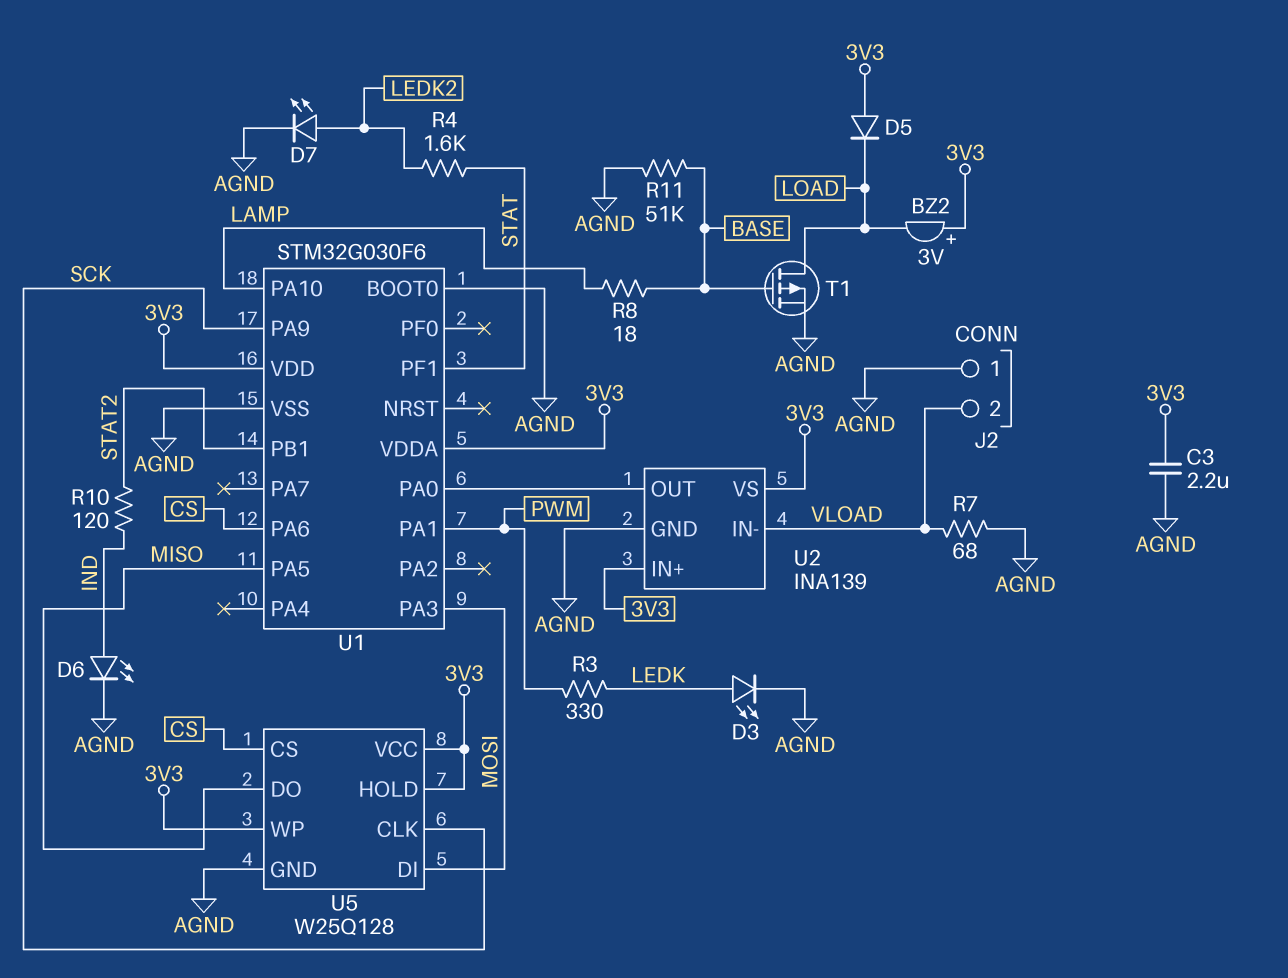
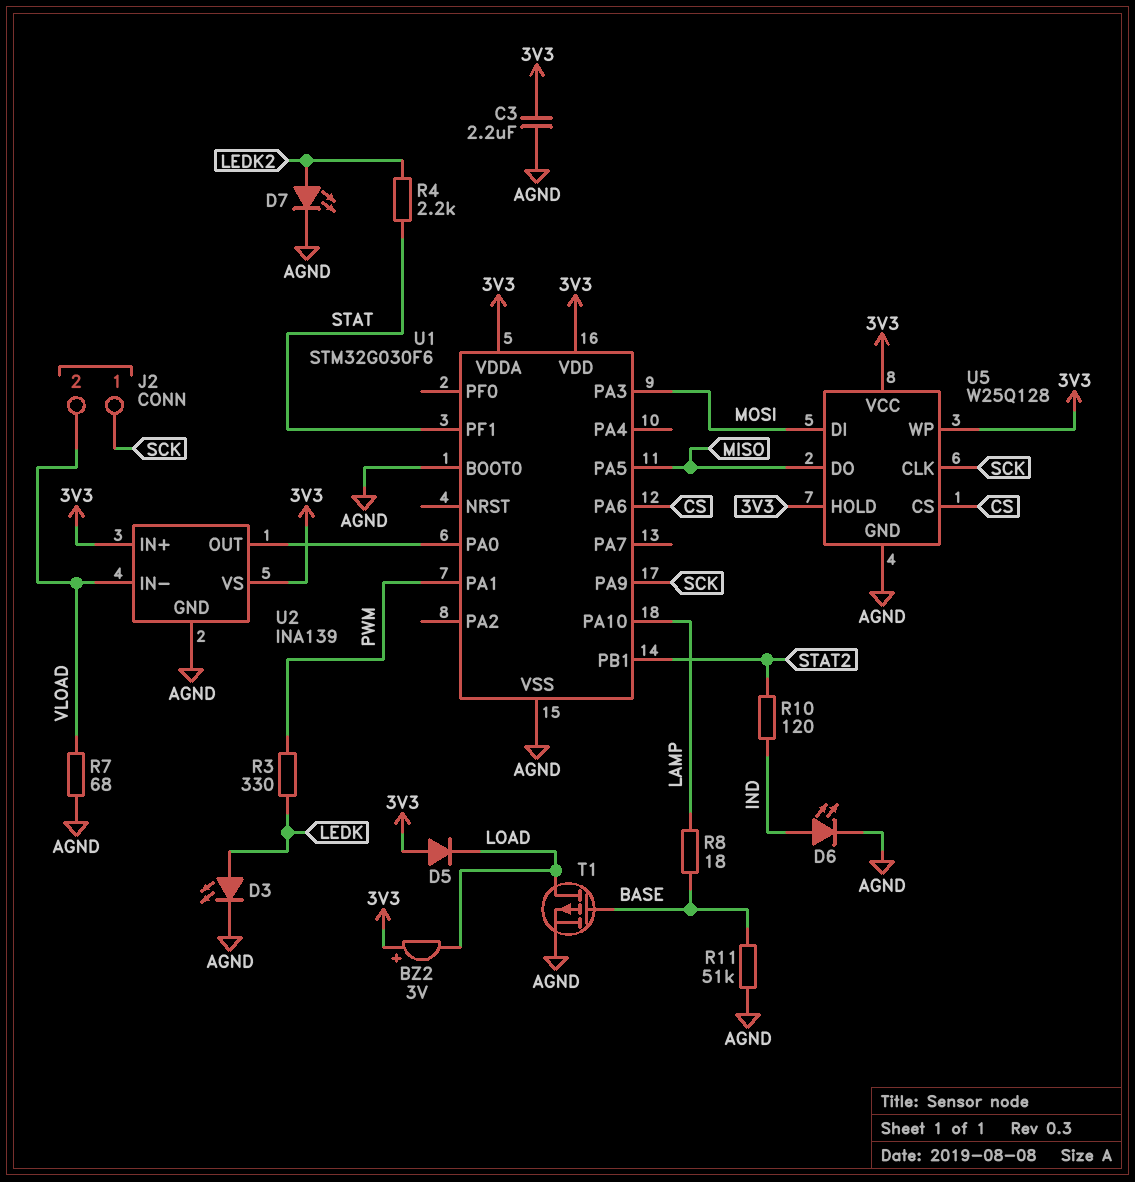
J2 pin 1: AGND -> SCK
R4: 1.6k (LEDK2, STAT) -> 2.2k (LEDK2, STAT)

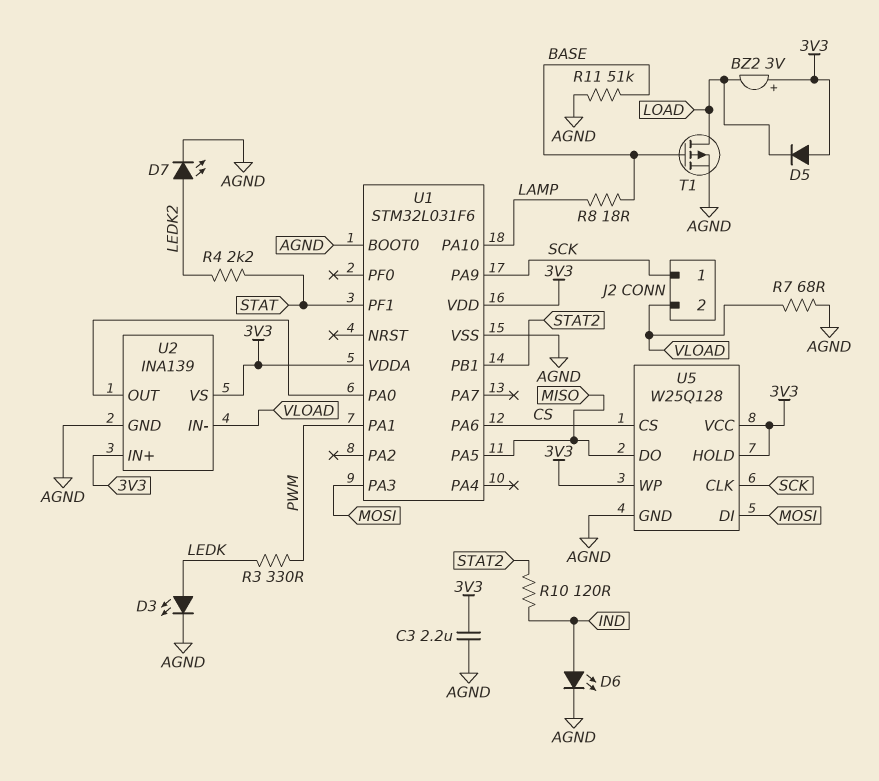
U1: STM32G030F6 -> STM32L031F6

